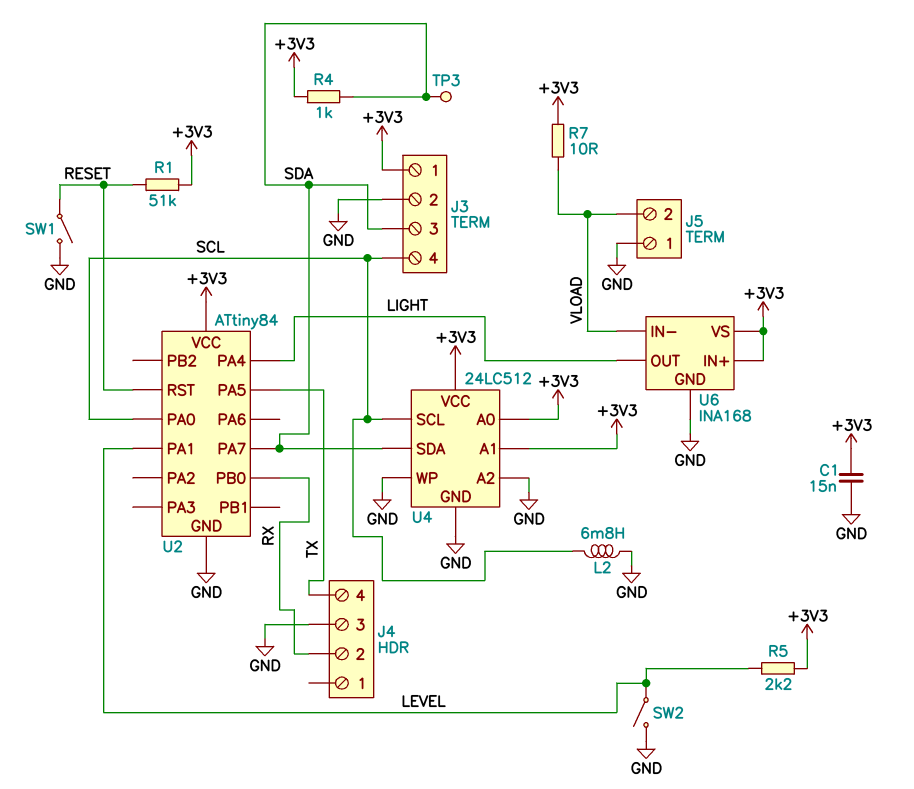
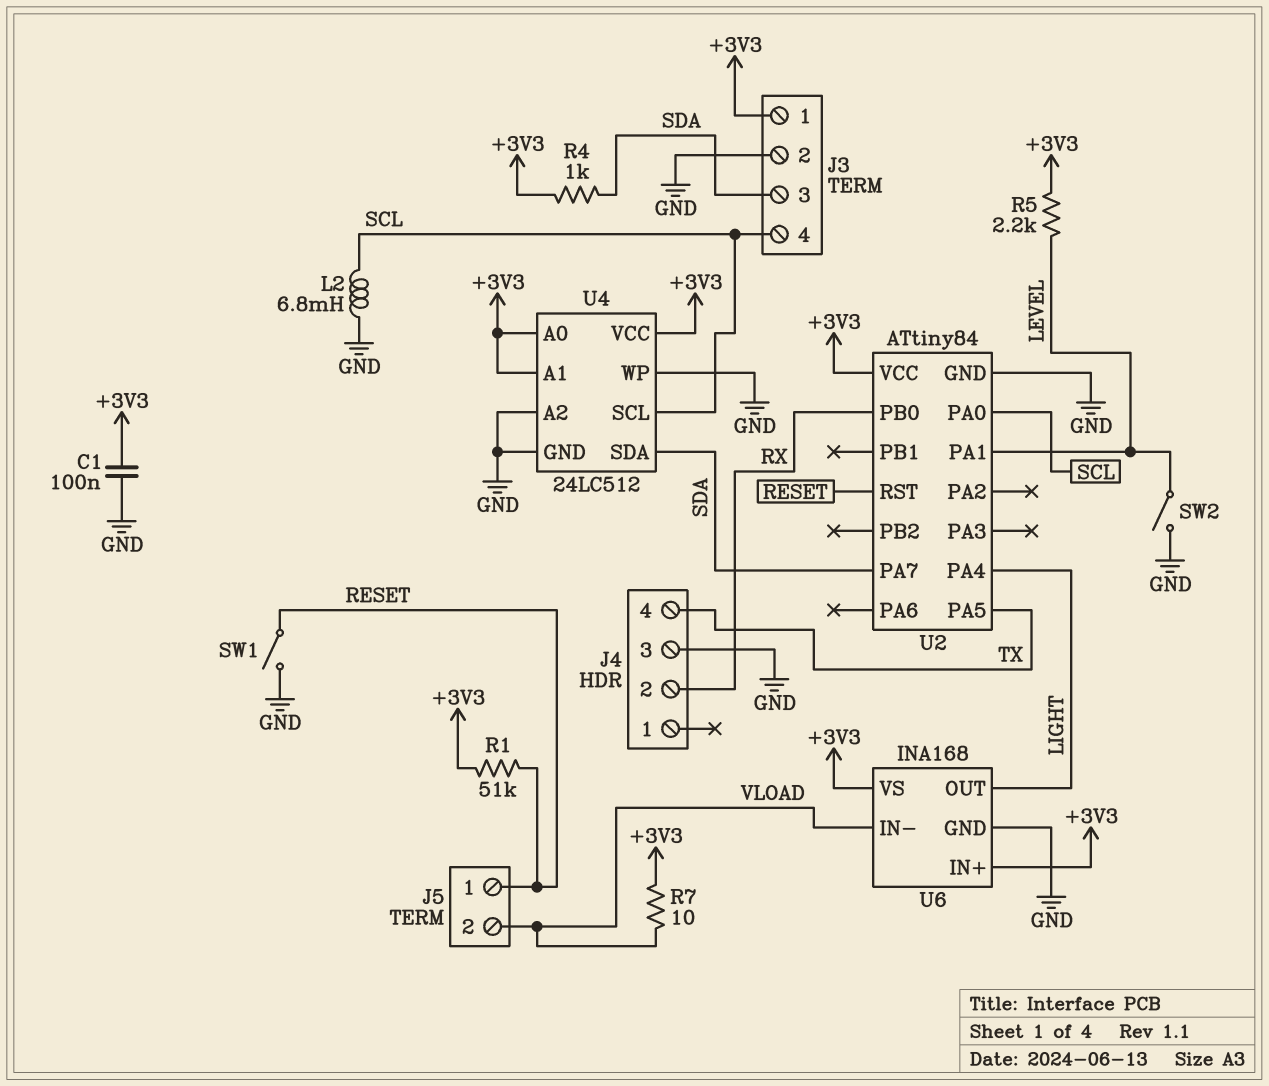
C1: 15nF (+3V3, GND) -> 100nF (+3V3, GND)
J5 pin 1: GND -> RESET
TP3: test point (SDA) -> none

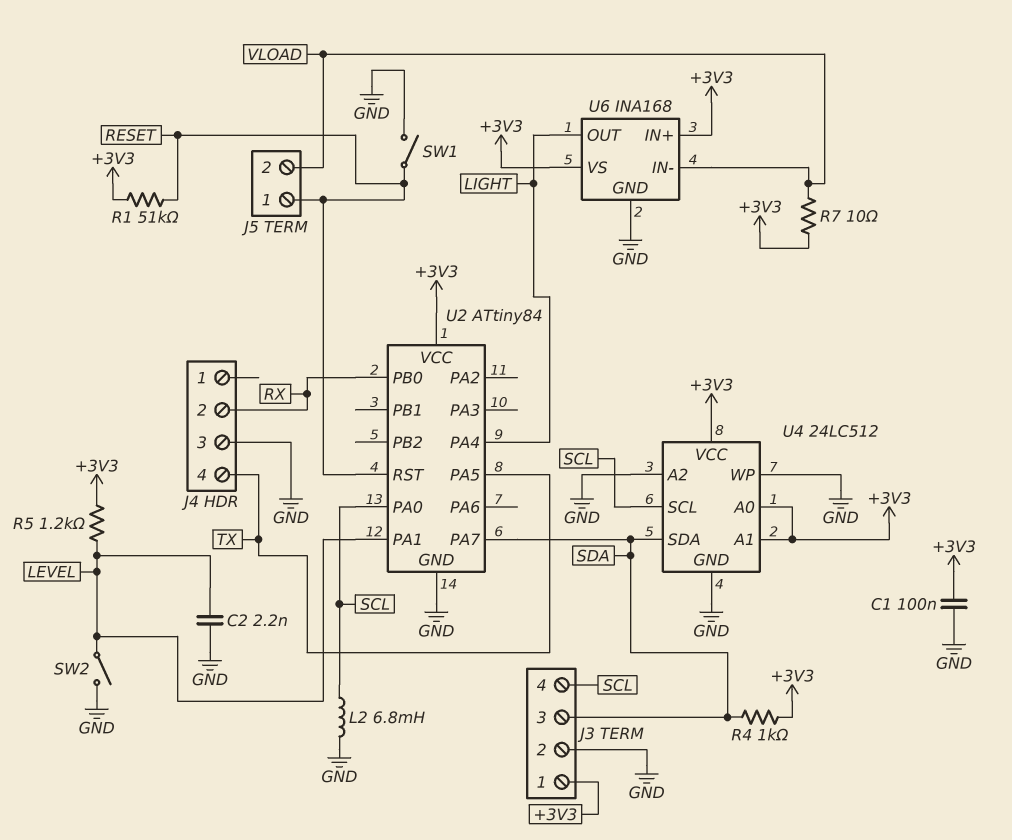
C2: none -> 2.2nF (GND, LEVEL)
R5: 2.2k (+3V3, LEVEL) -> 1.2k (+3V3, LEVEL)

